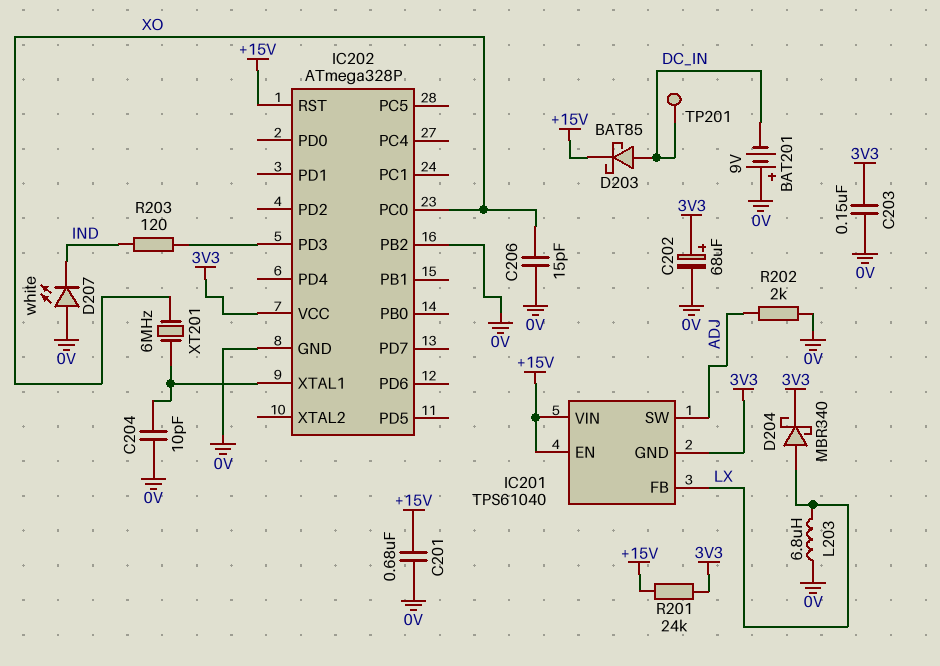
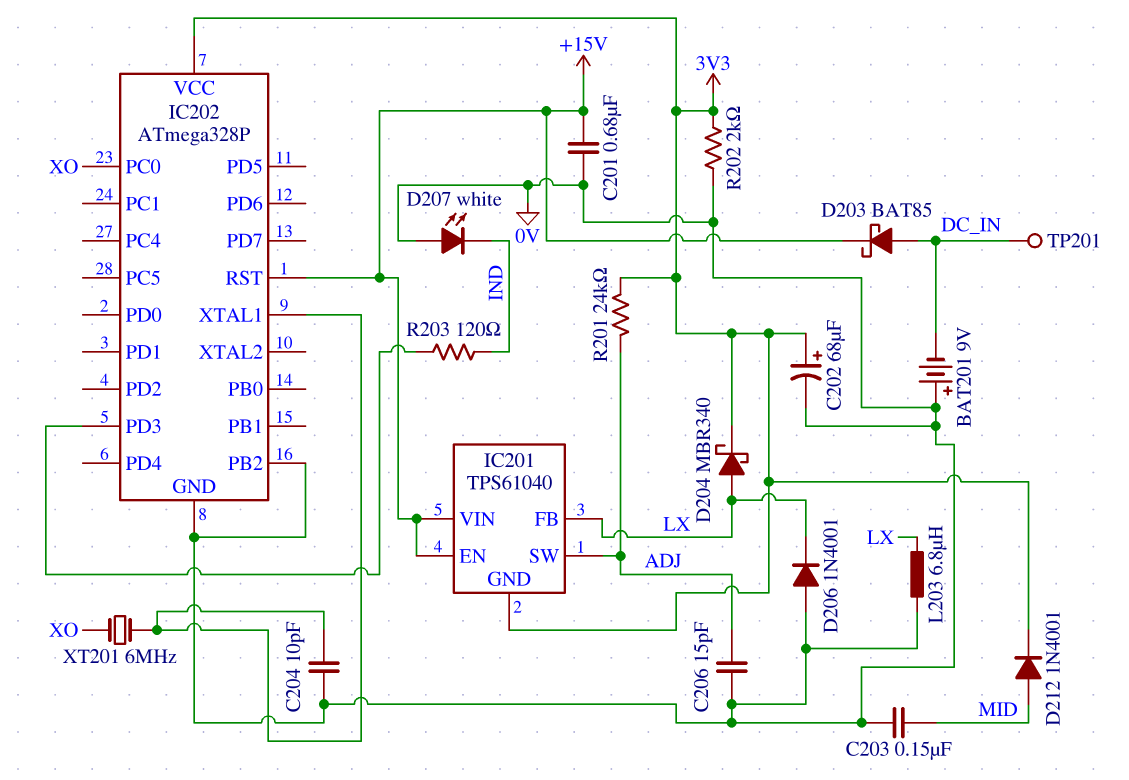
C203: 150nF (0V, 3V3) -> 150nF (0V, MID)
C206: 15pF (0V, XO) -> 15pF (0V, ADJ)
D206: none -> diode 1N4001 (A 0V, K LX)
D212: none -> diode 1N4001 (A MID, K 3V3)
R201: 24k (+15V, 3V3) -> 24k (3V3, ADJ)
R202: 2k (0V, ADJ) -> 2k (0V, 3V3)

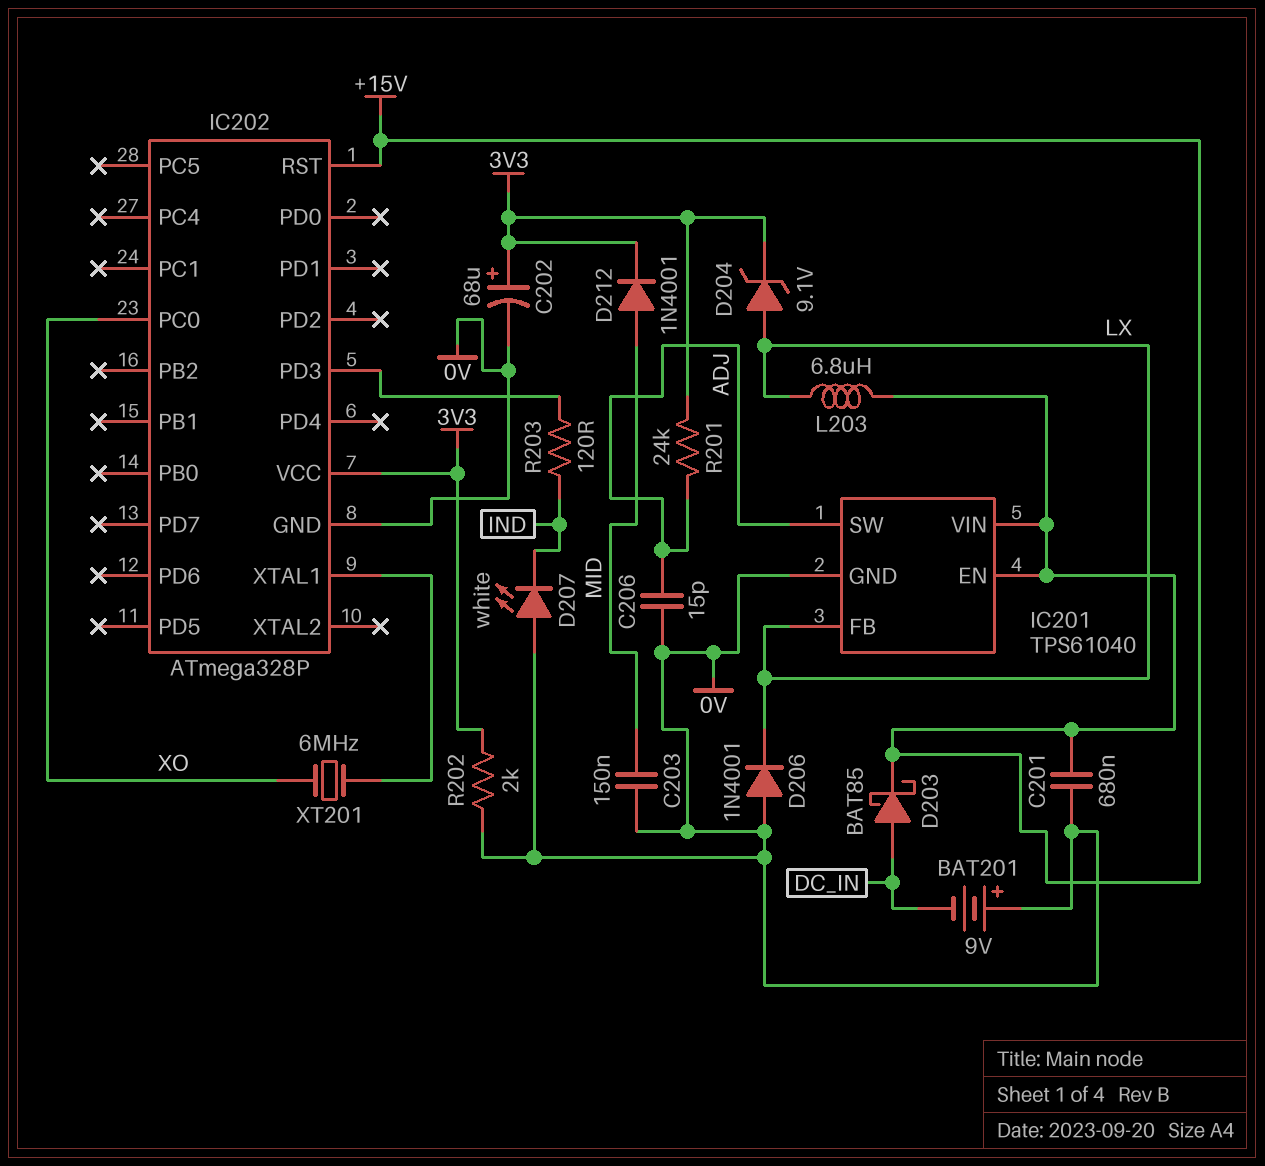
C204: 10pF (0V, IC202/XTAL1) -> none
D204: schottky MBR340 (A LX, K 3V3) -> zener 9.1V (A LX, K 3V3)
IC201 pin GND: 3V3 -> 0V
IC202 pin PB2: 0V -> none
L203: 6.8uH (0V, LX) -> 6.8uH (+15V, LX)
TP201: test point (DC_IN) -> none

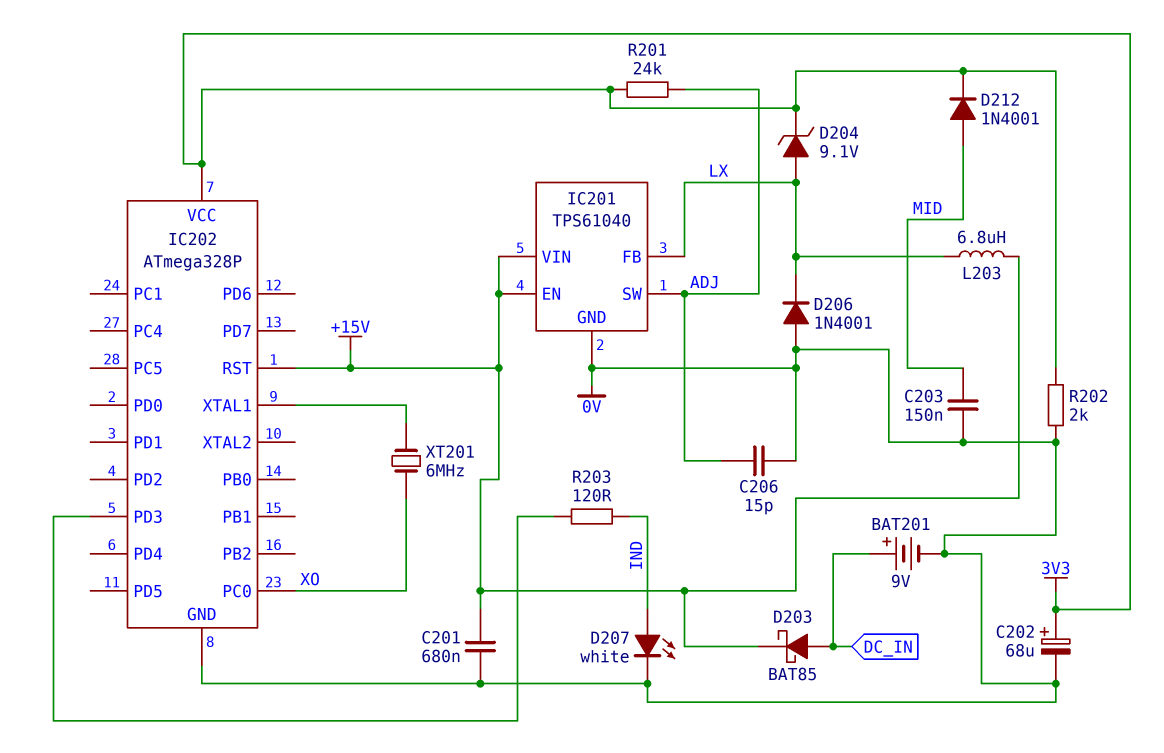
BAT201: 9V (plus 0V, minus DC_IN) -> 9V (plus DC_IN, minus 0V)
D207: LED white (A 0V, K IND) -> LED white (A IND, K 0V)

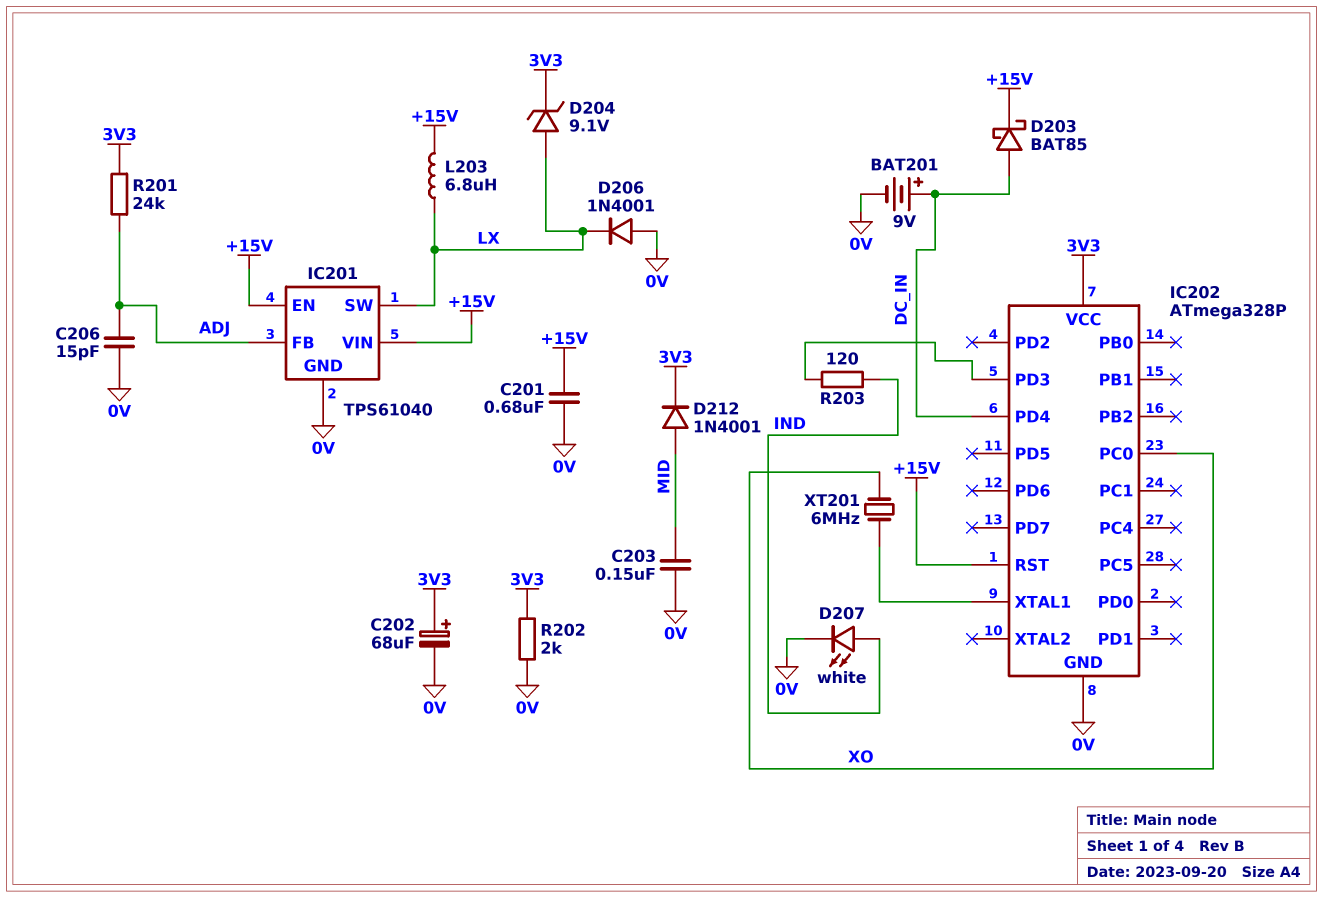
IC201 pin FB: LX -> ADJ
IC201 pin SW: ADJ -> LX
IC202 pin PD4: none -> DC_IN

